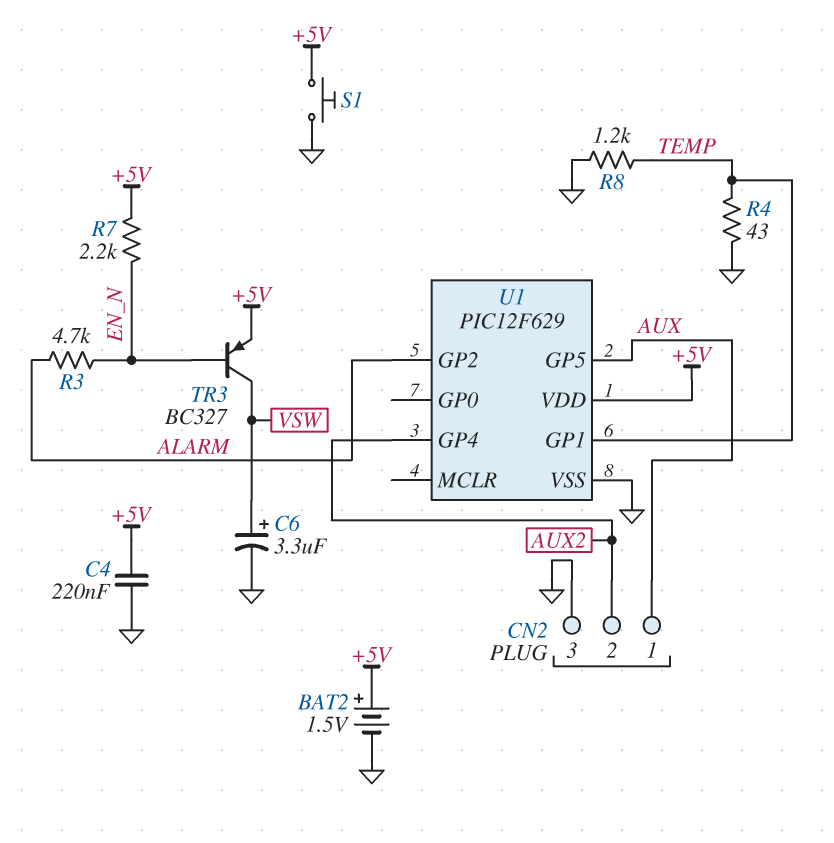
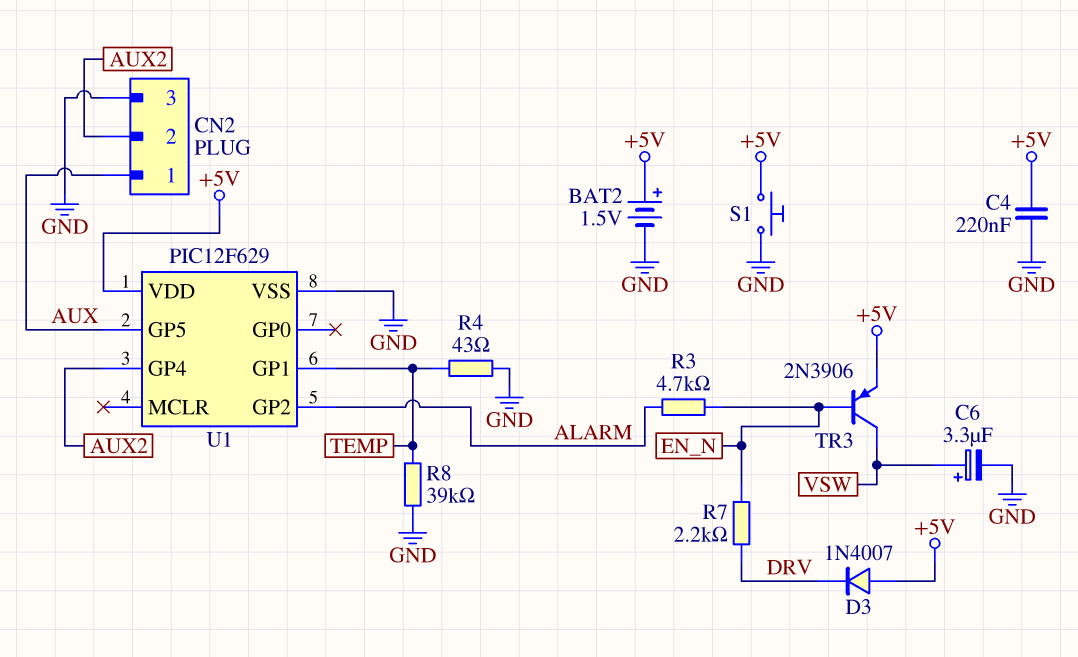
D3: none -> diode 1N4007 (A +5V, K DRV)
R7: 2.2k (+5V, EN_N) -> 2.2k (DRV, EN_N)
R8: 1.2k (GND, TEMP) -> 39k (GND, TEMP)
TR3: PNP BC327 (B EN_N, C VSW, E +5V) -> PNP 2N3906 (B EN_N, C VSW, E +5V)

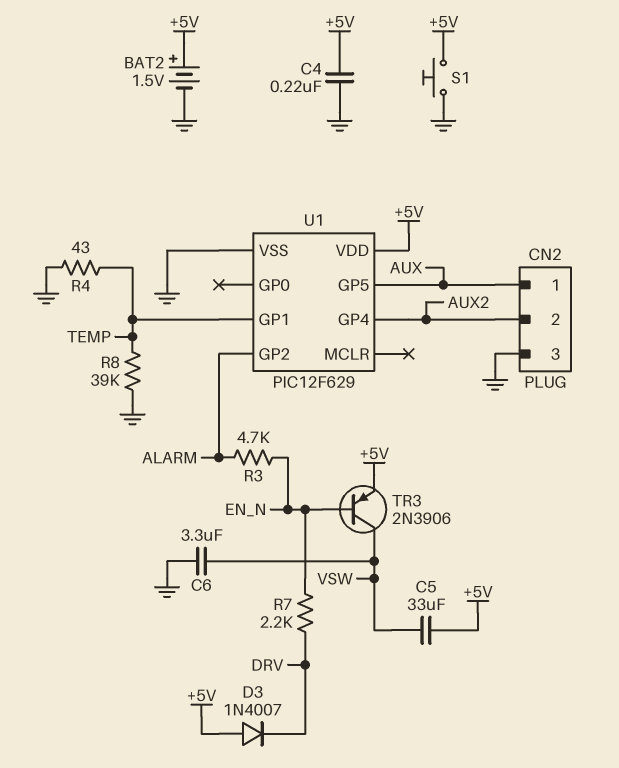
C5: none -> 33uF (+5V, VSW)
C6: 3.3uF (plus VSW, minus GND) -> 3.3uF (GND, VSW)

